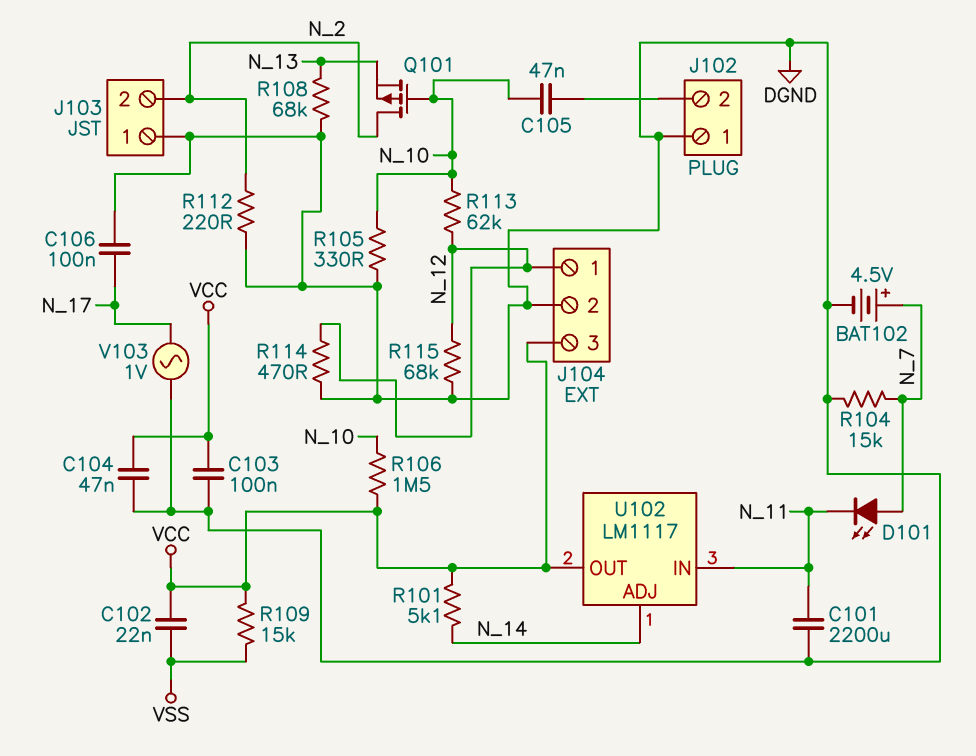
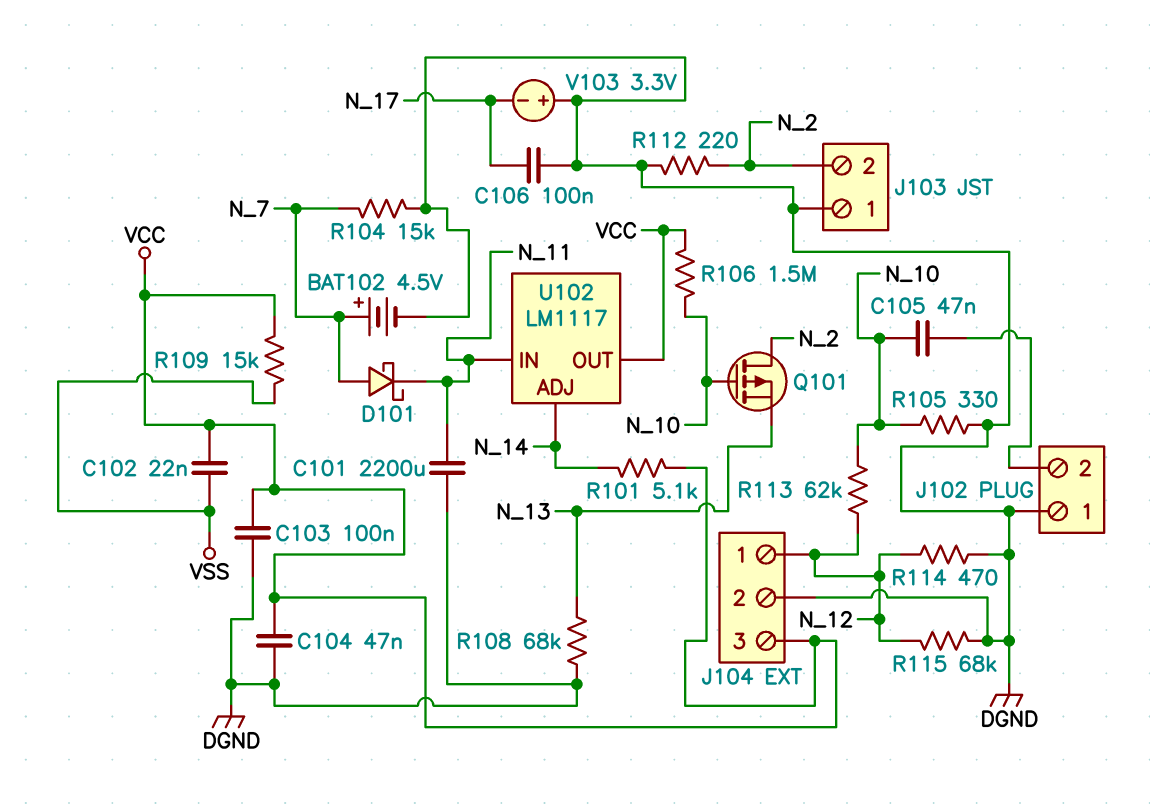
D101: LED (A N_7, K N_11) -> schottky (A N_7, K N_11)
V103: AC 1V (DGND, N_17) -> 3.3V (plus DGND, minus N_17)

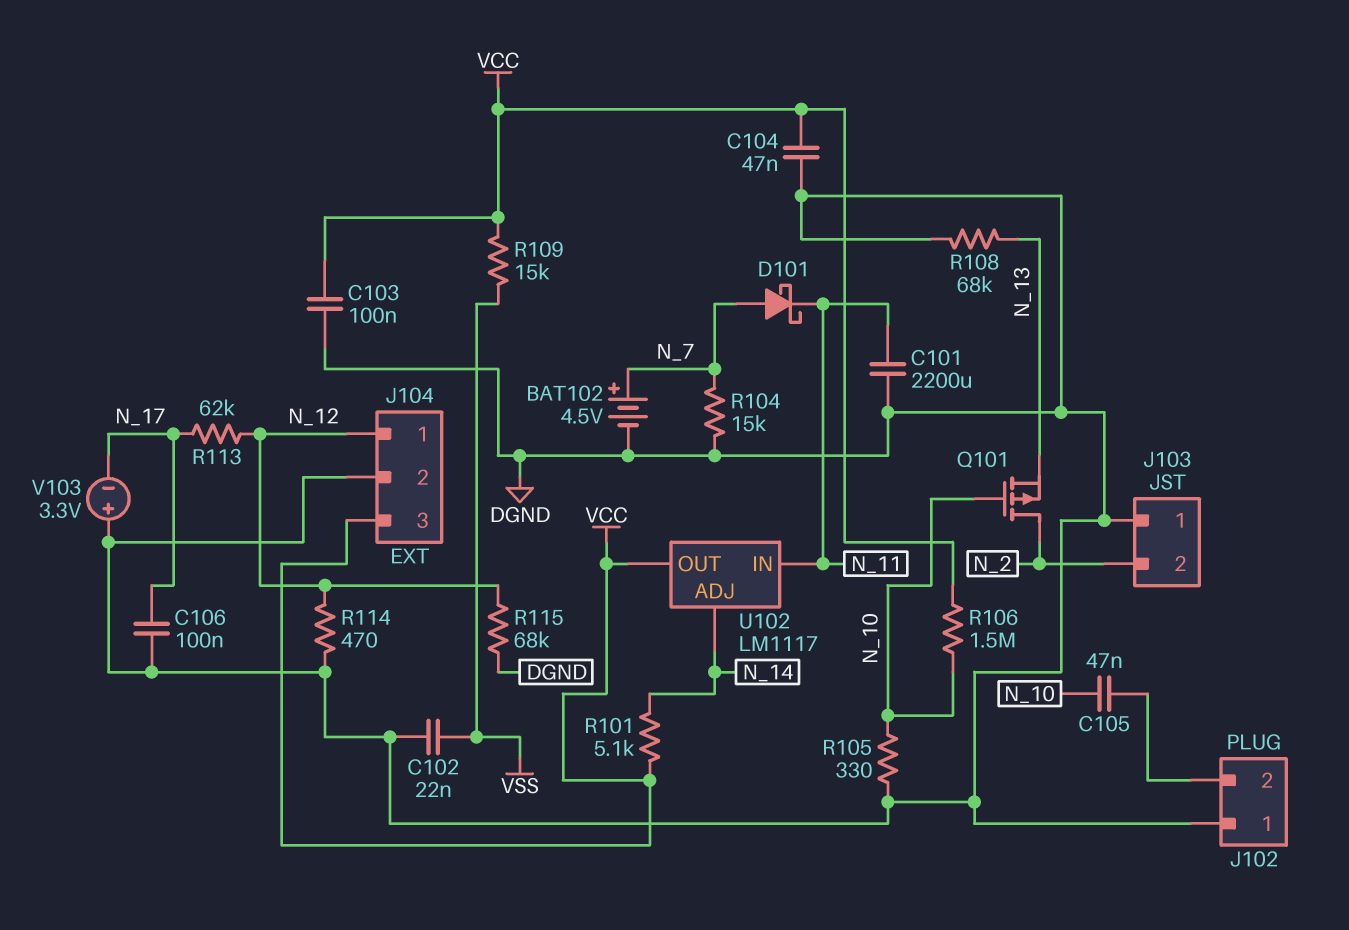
C102: 22nF (VCC, VSS) -> 22nF (DGND, VSS)
R112: 220 (DGND, N_2) -> none
R113: 62k (N_10, N_12) -> 62k (N_12, N_17)

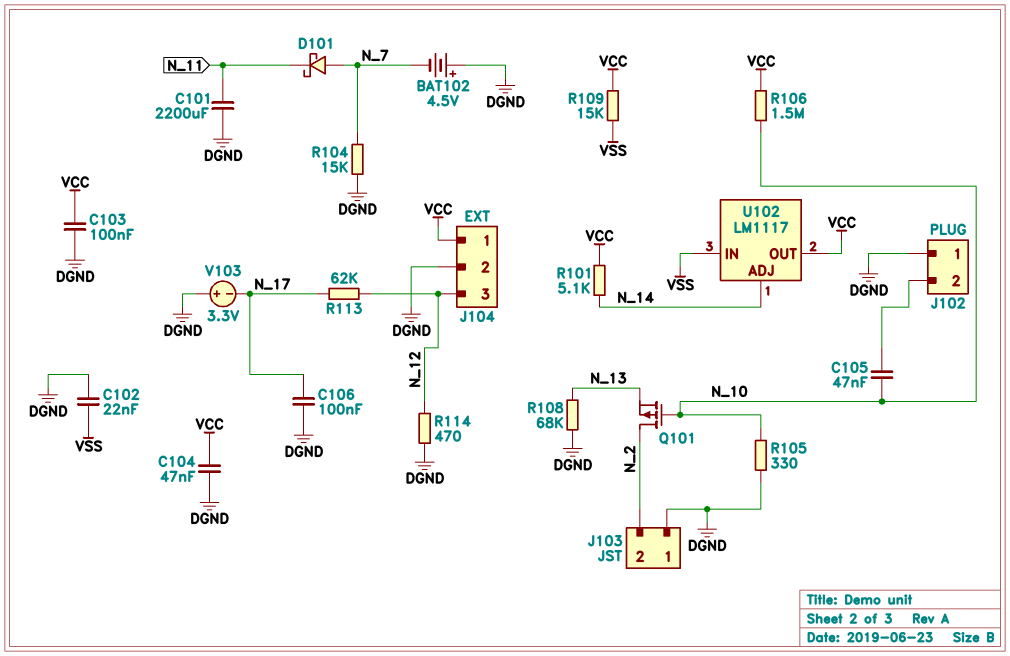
BAT102: 4.5V (plus N_7, minus DGND) -> 4.5V (plus DGND, minus N_7)
J104 pin 1: N_12 -> VCC
J104 pin 3: VCC -> N_12
R115: 68k (DGND, N_12) -> none
U102 pin IN: N_11 -> VSS

